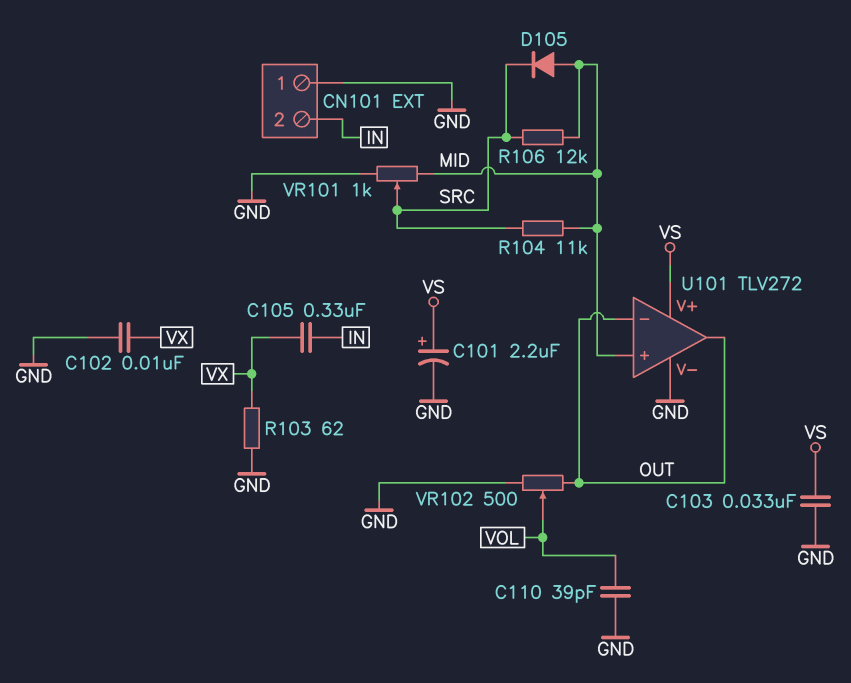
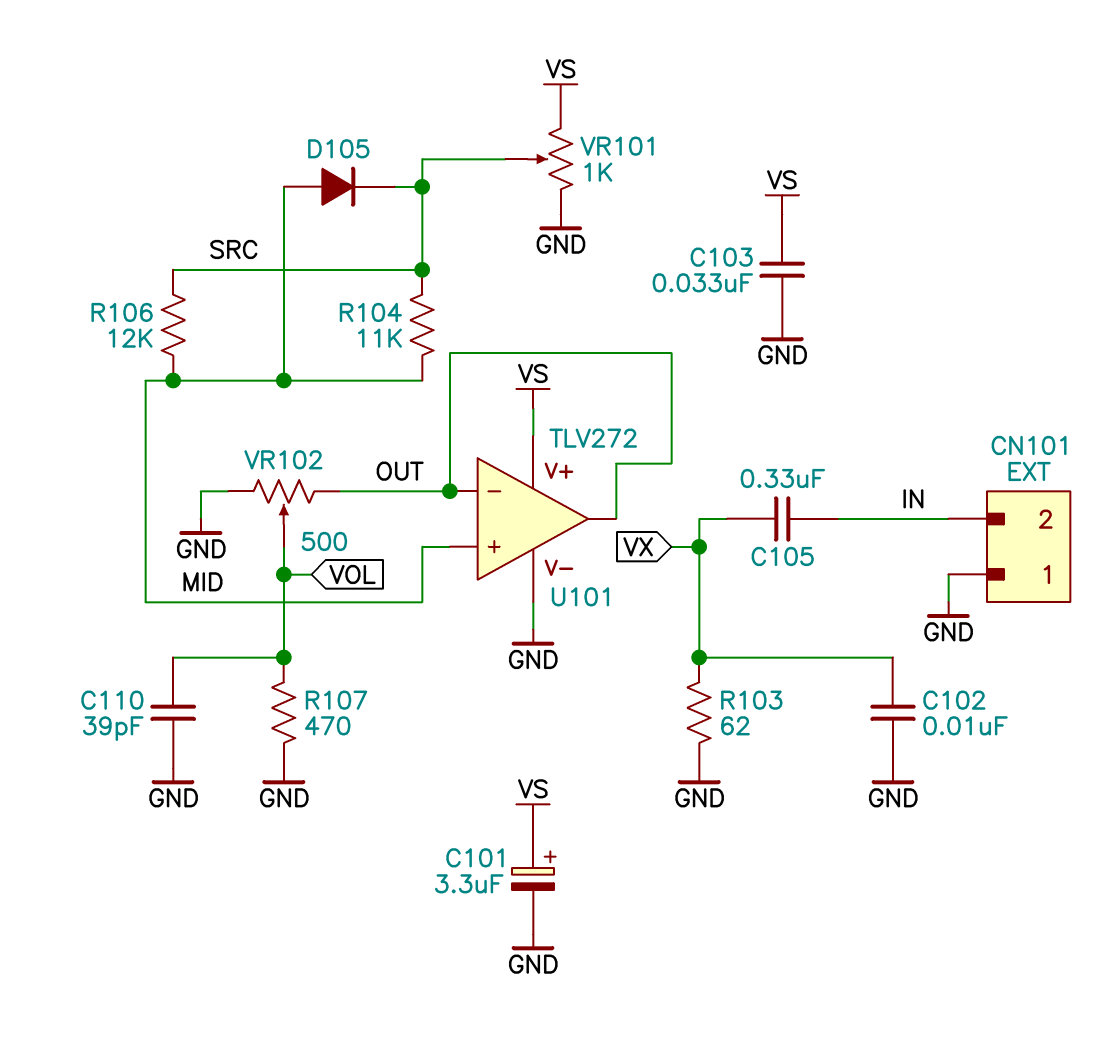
C101: 2.2uF (plus VS, minus GND) -> 3.3uF (plus VS, minus GND)
R107: none -> 470 (GND, VOL)
VR101: 1k (GND, MID, wiper SRC) -> 1k (GND, VS, wiper SRC)

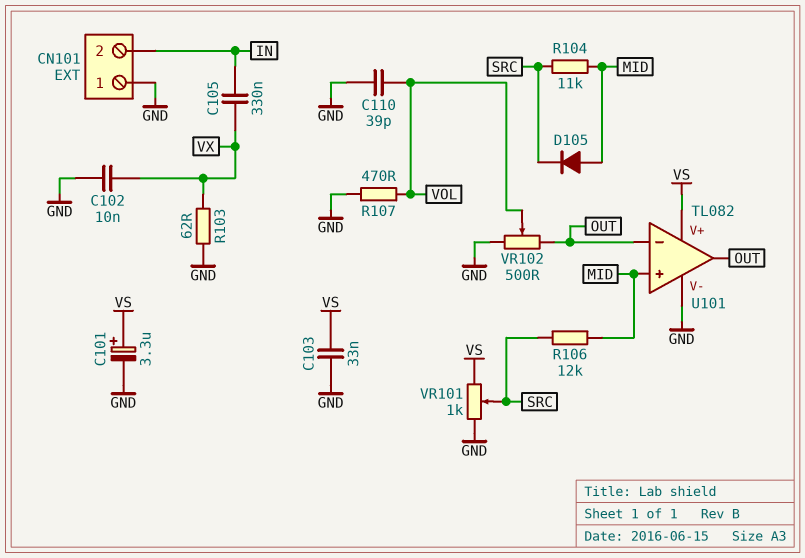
U101: TLV272 -> TL082

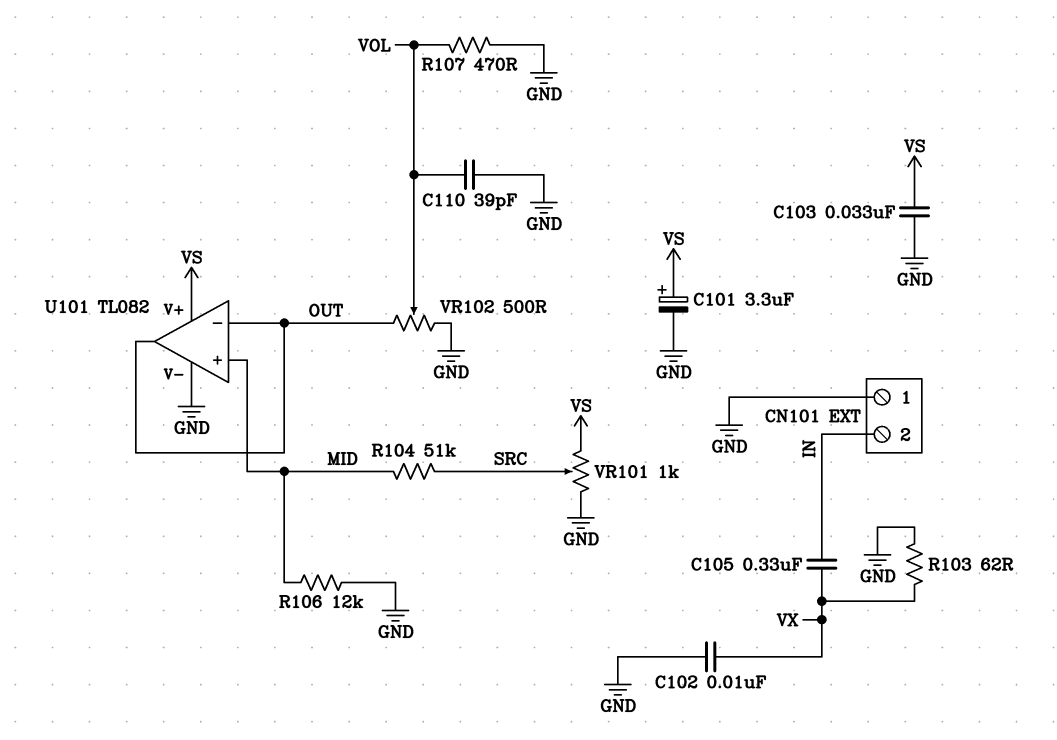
D105: diode (A MID, K SRC) -> none
R104: 11k (MID, SRC) -> 51k (MID, SRC)
R106: 12k (MID, SRC) -> 12k (GND, MID)

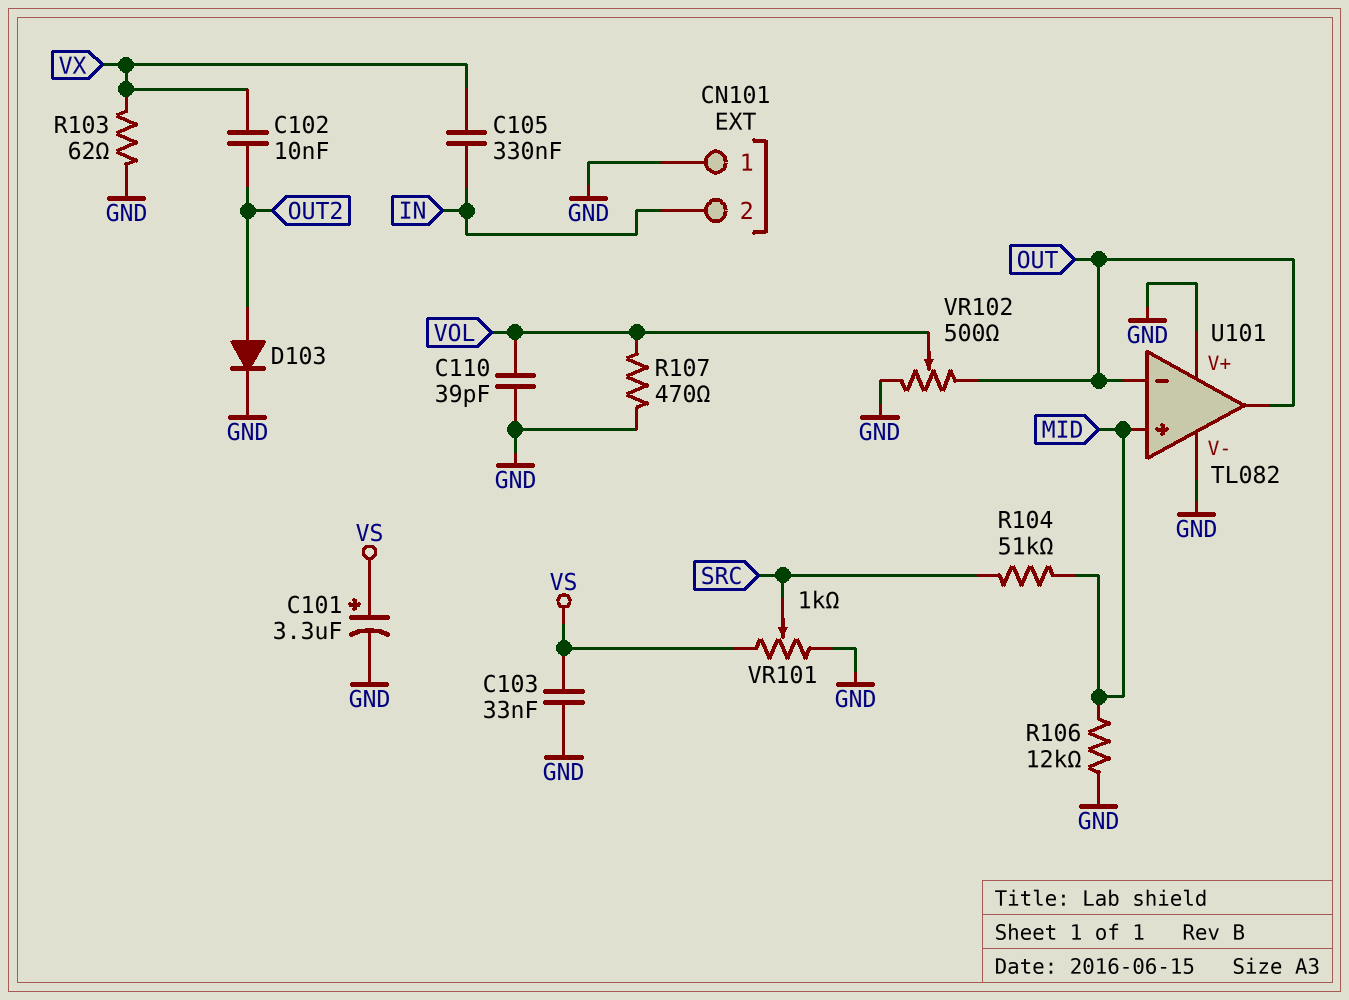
C102: 10nF (GND, VX) -> 10nF (OUT2, VX)
D103: none -> diode (A OUT2, K GND)
U101 pin V+: VS -> GND

